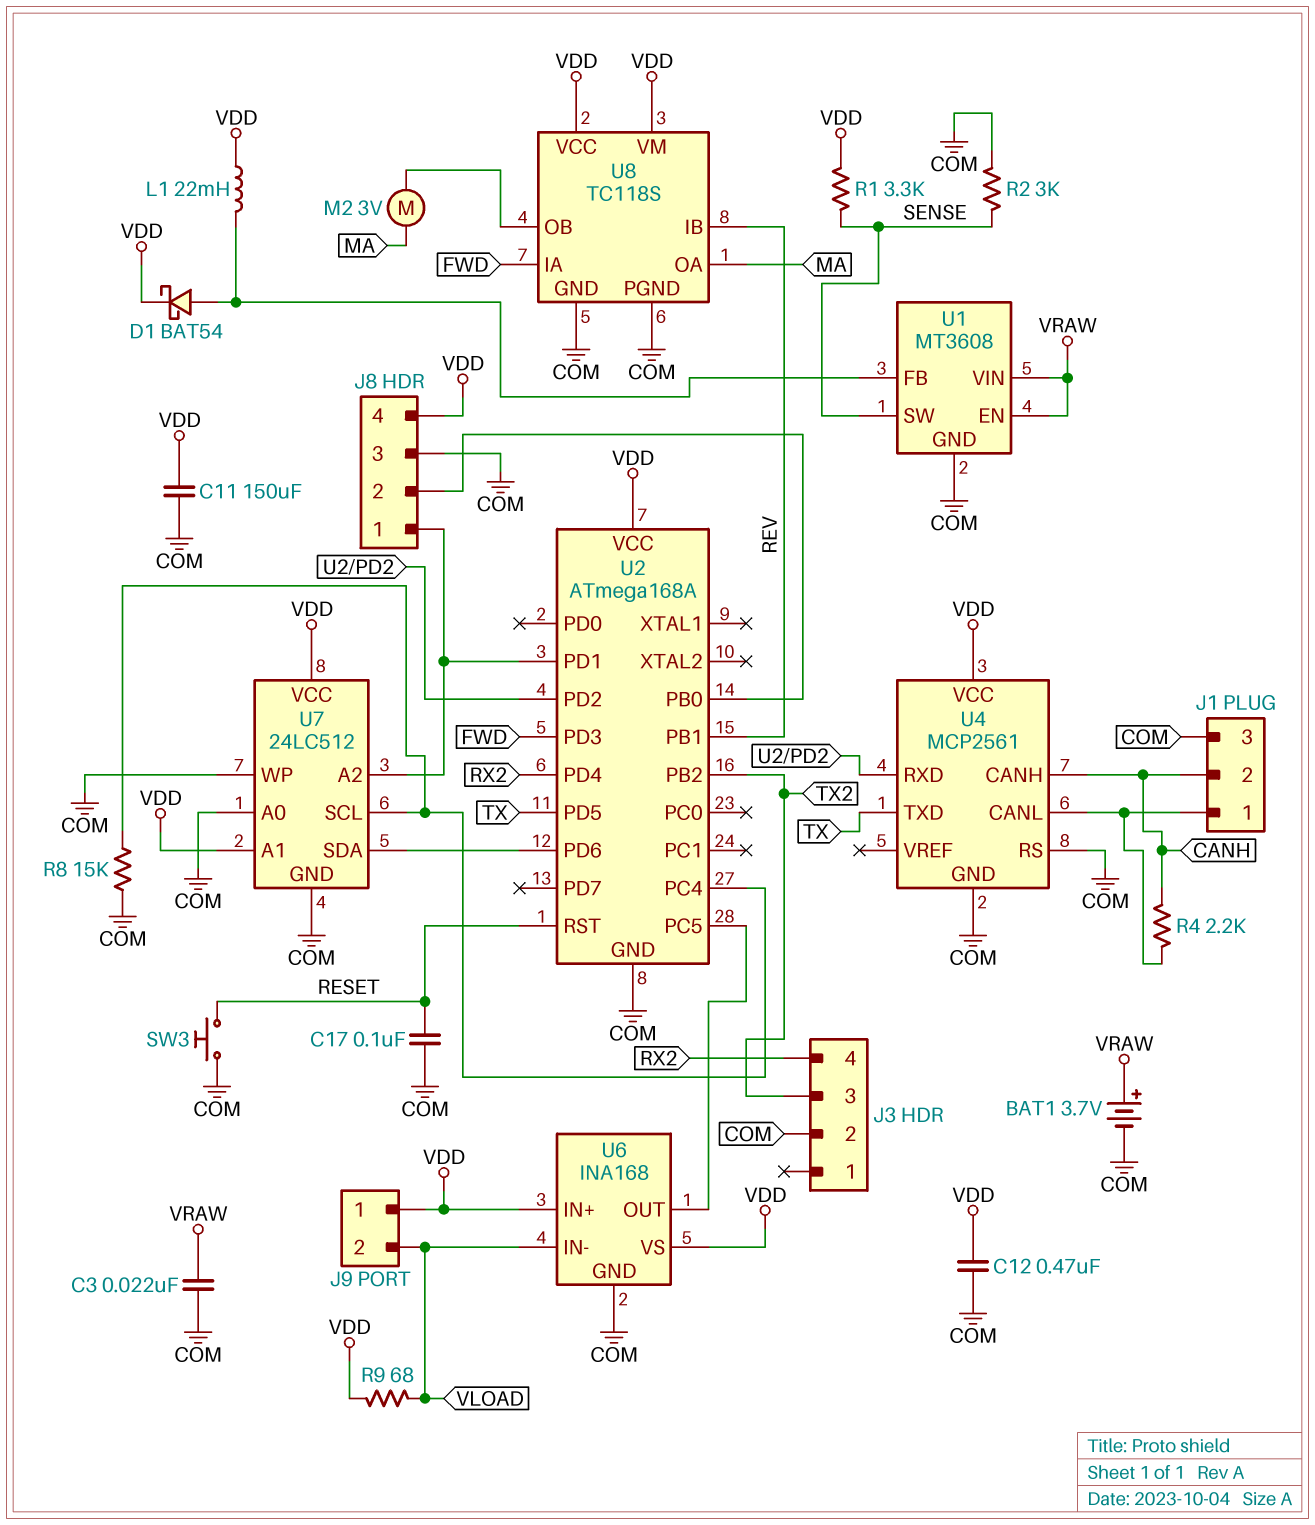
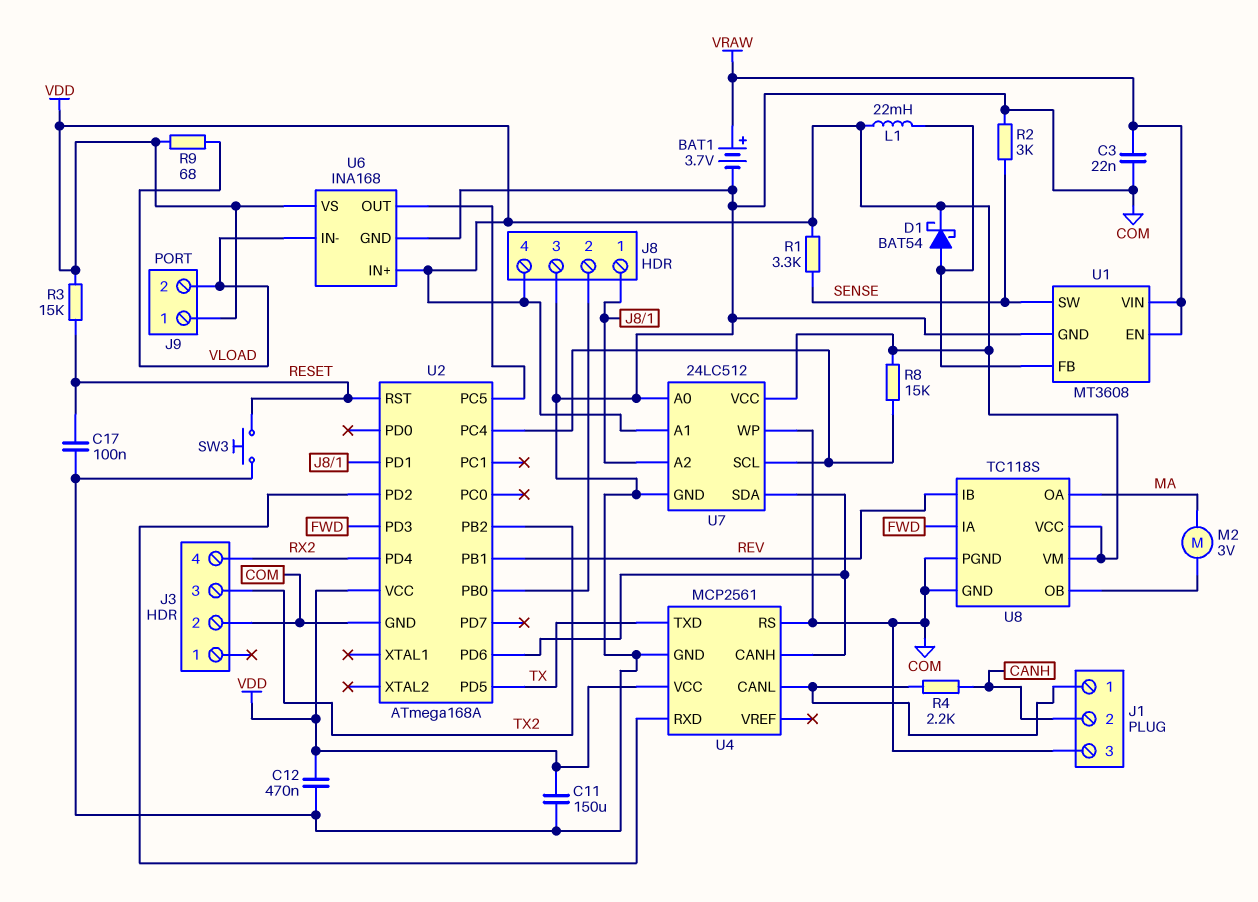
R3: none -> 15k (RESET, VDD)
R8: 15k (COM, U2/PC4) -> 15k (U2/PC4, VDD)
U4 pin CANH: CANH -> U2/PD6

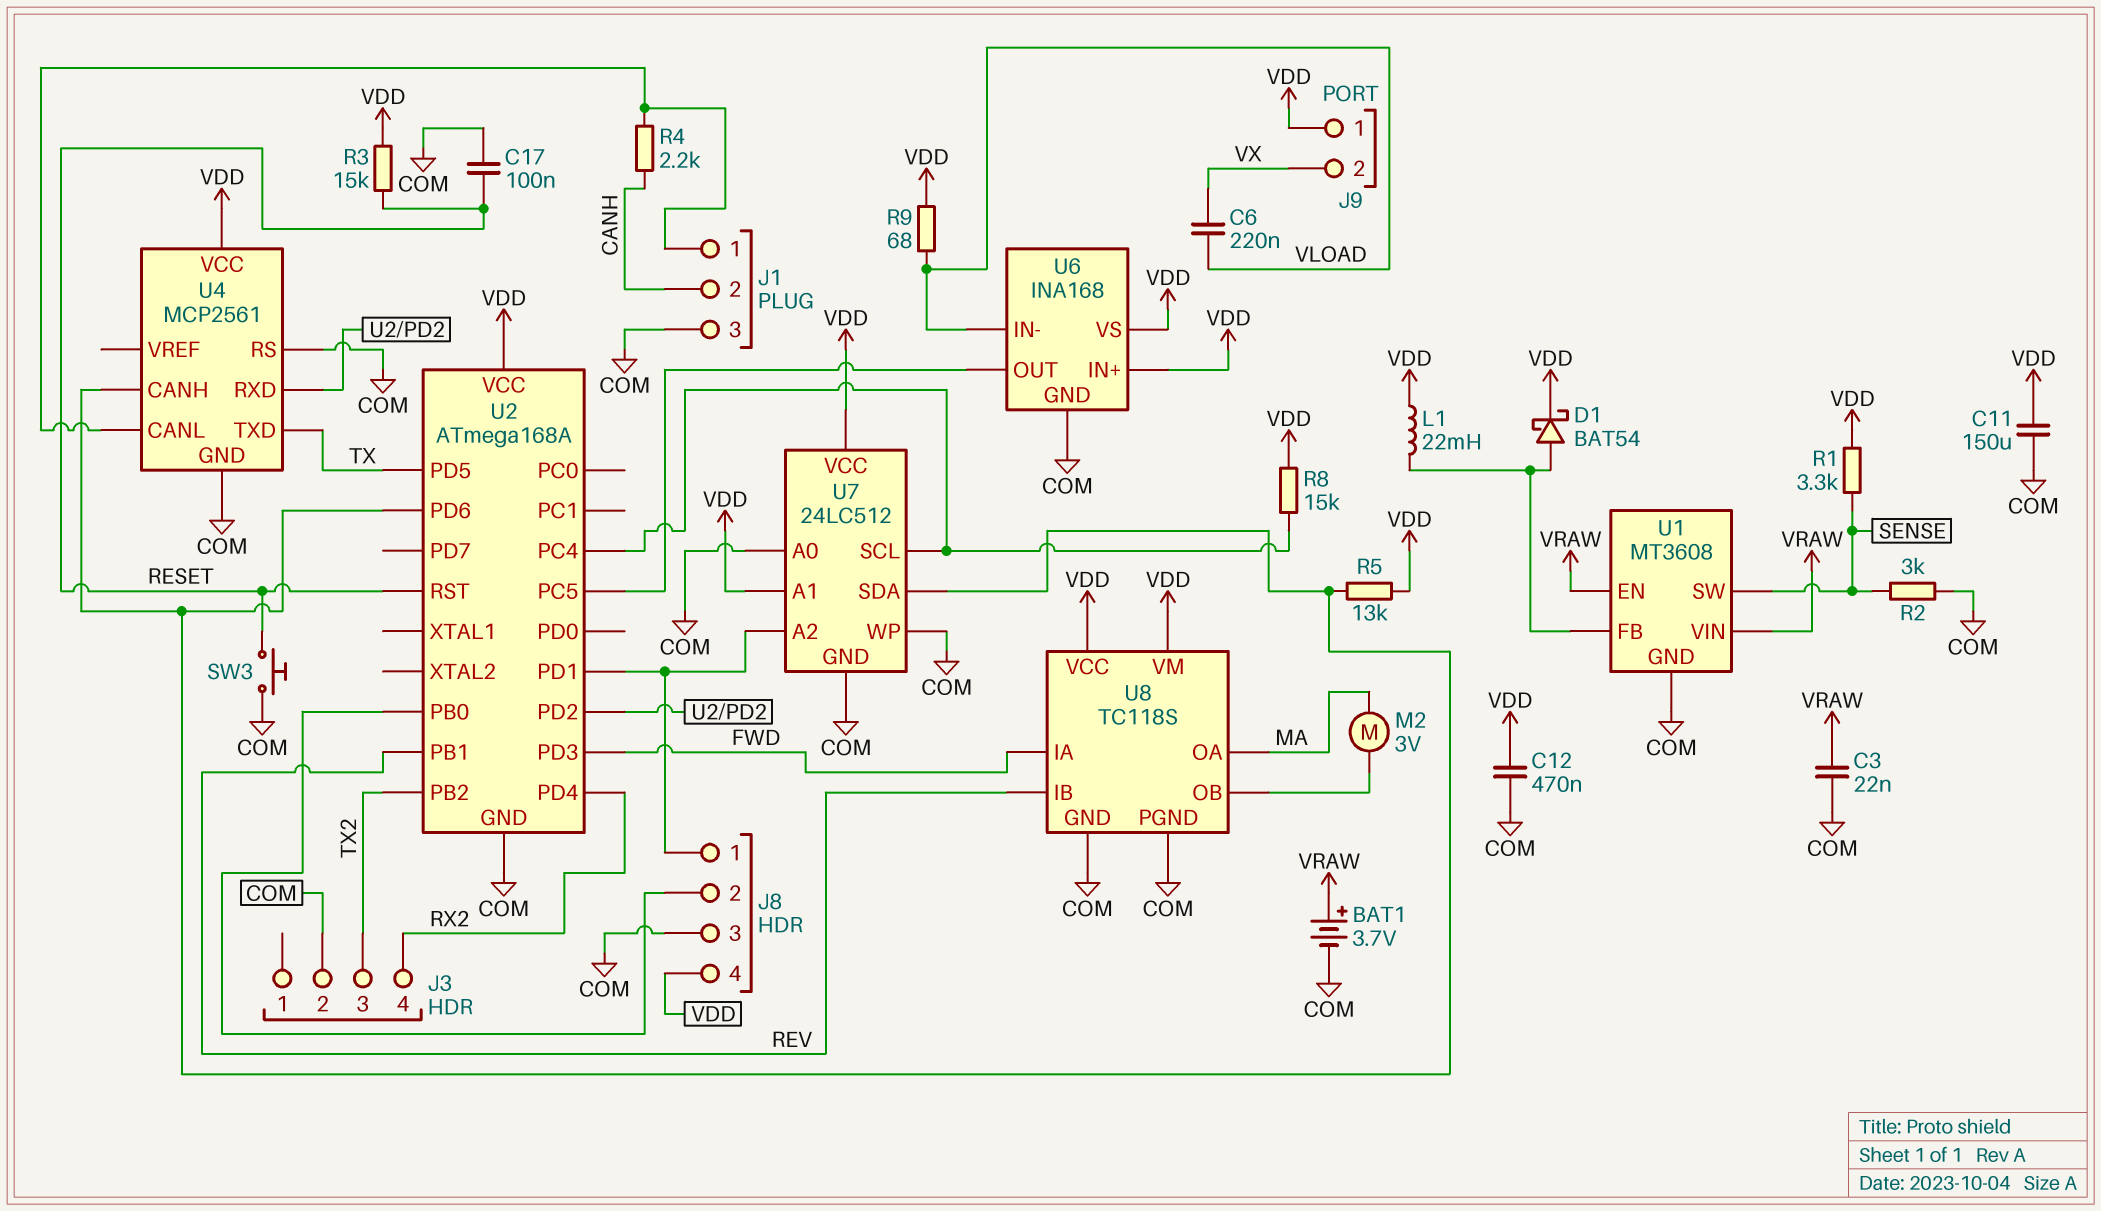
C6: none -> 220nF (VLOAD, VX)
J9 pin 2: VLOAD -> VX
R5: none -> 13k (U2/PD6, VDD)

